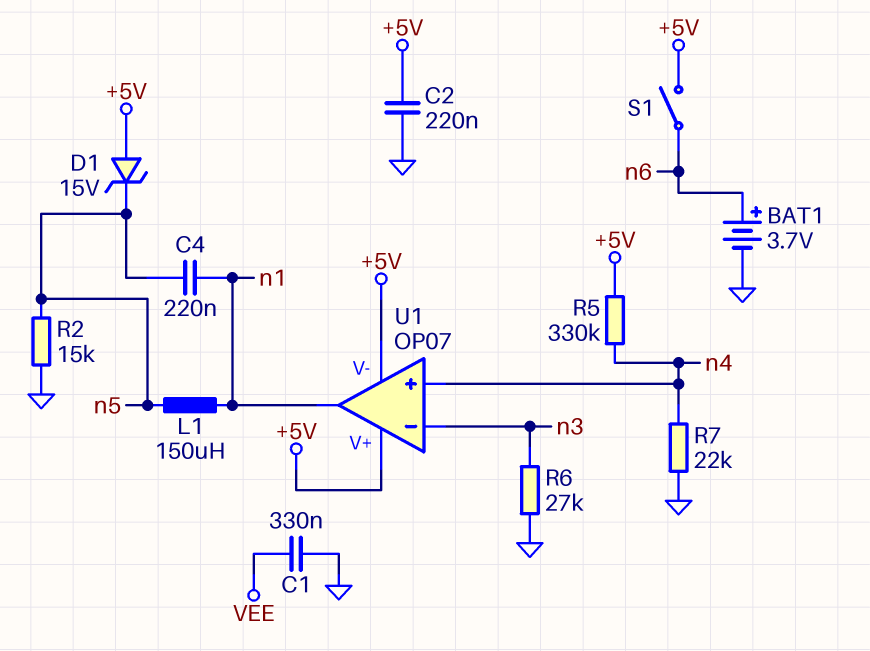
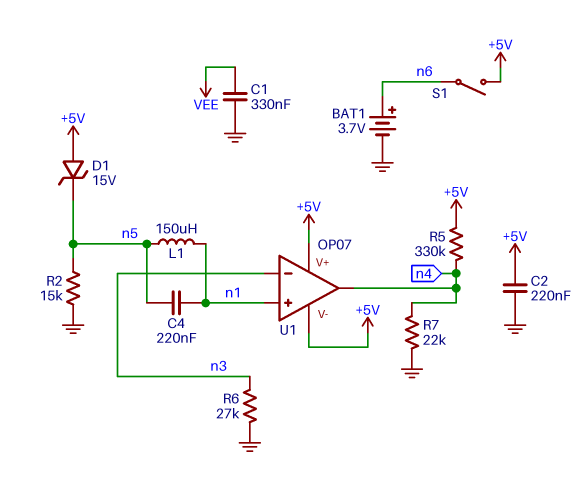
U1 pin in+: n4 -> n1
U1 pin out: n1 -> n4

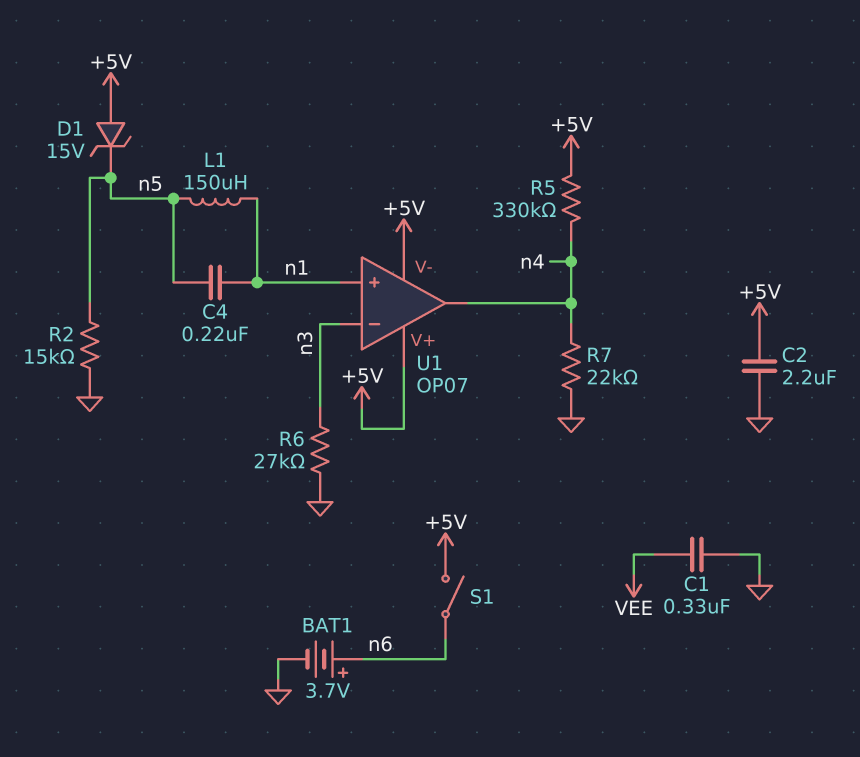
C2: 220nF (+5V, GND) -> 2.2uF (+5V, GND)

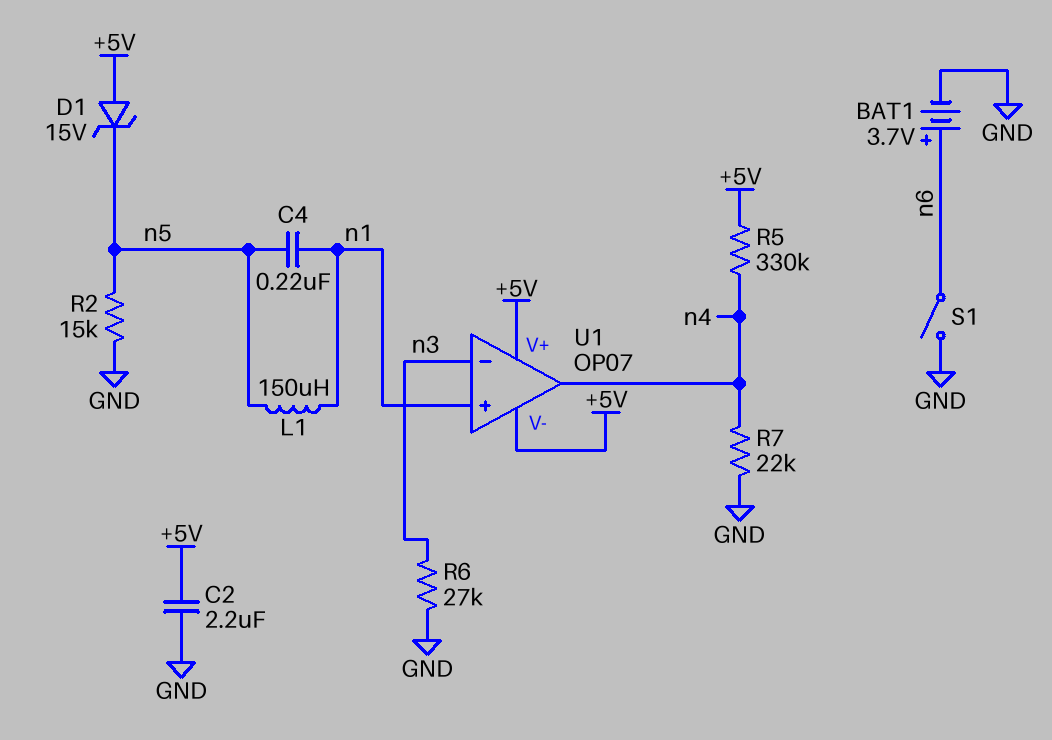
C1: 330nF (GND, VEE) -> none
S1: switch (+5V, n6) -> switch (GND, n6)

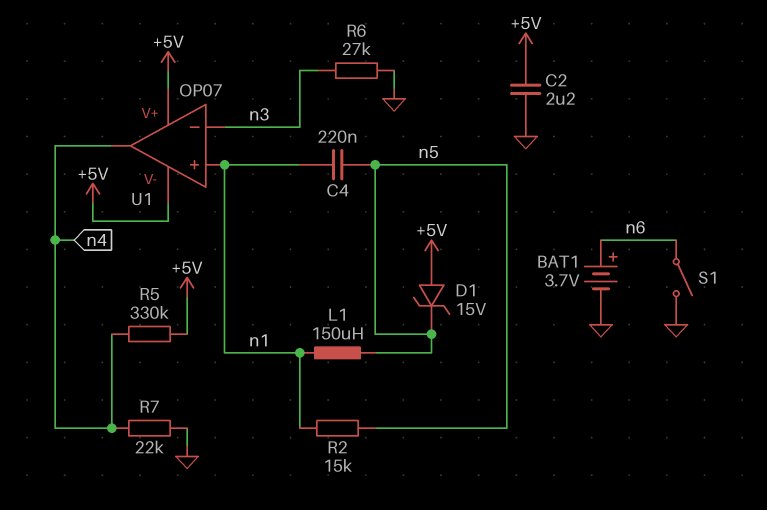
R2: 15k (GND, n5) -> 15k (n1, n5)

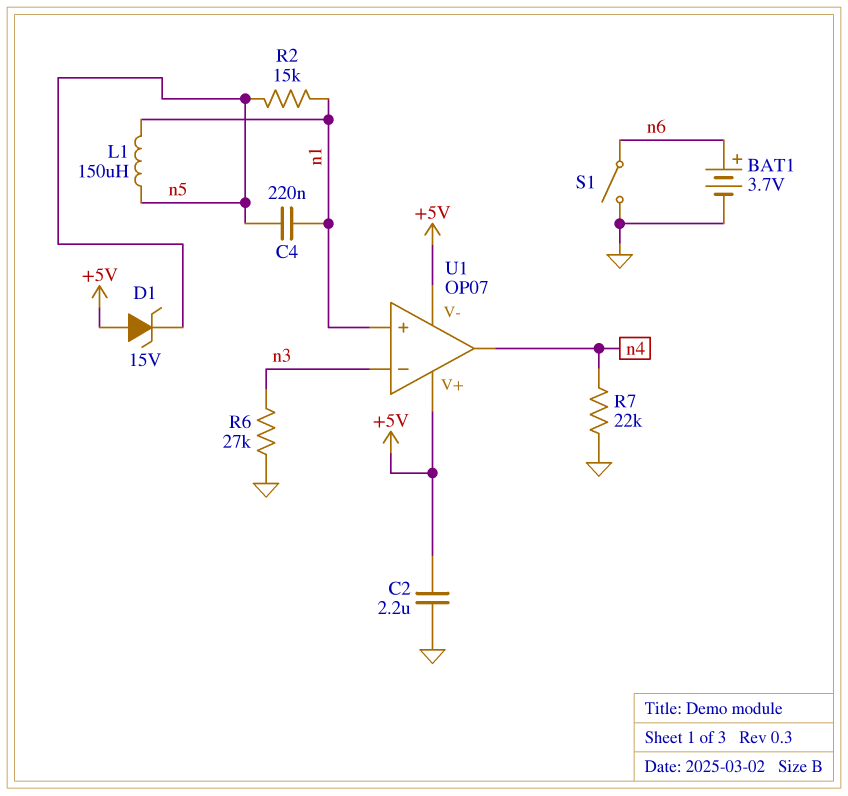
R5: 330k (+5V, n4) -> none

